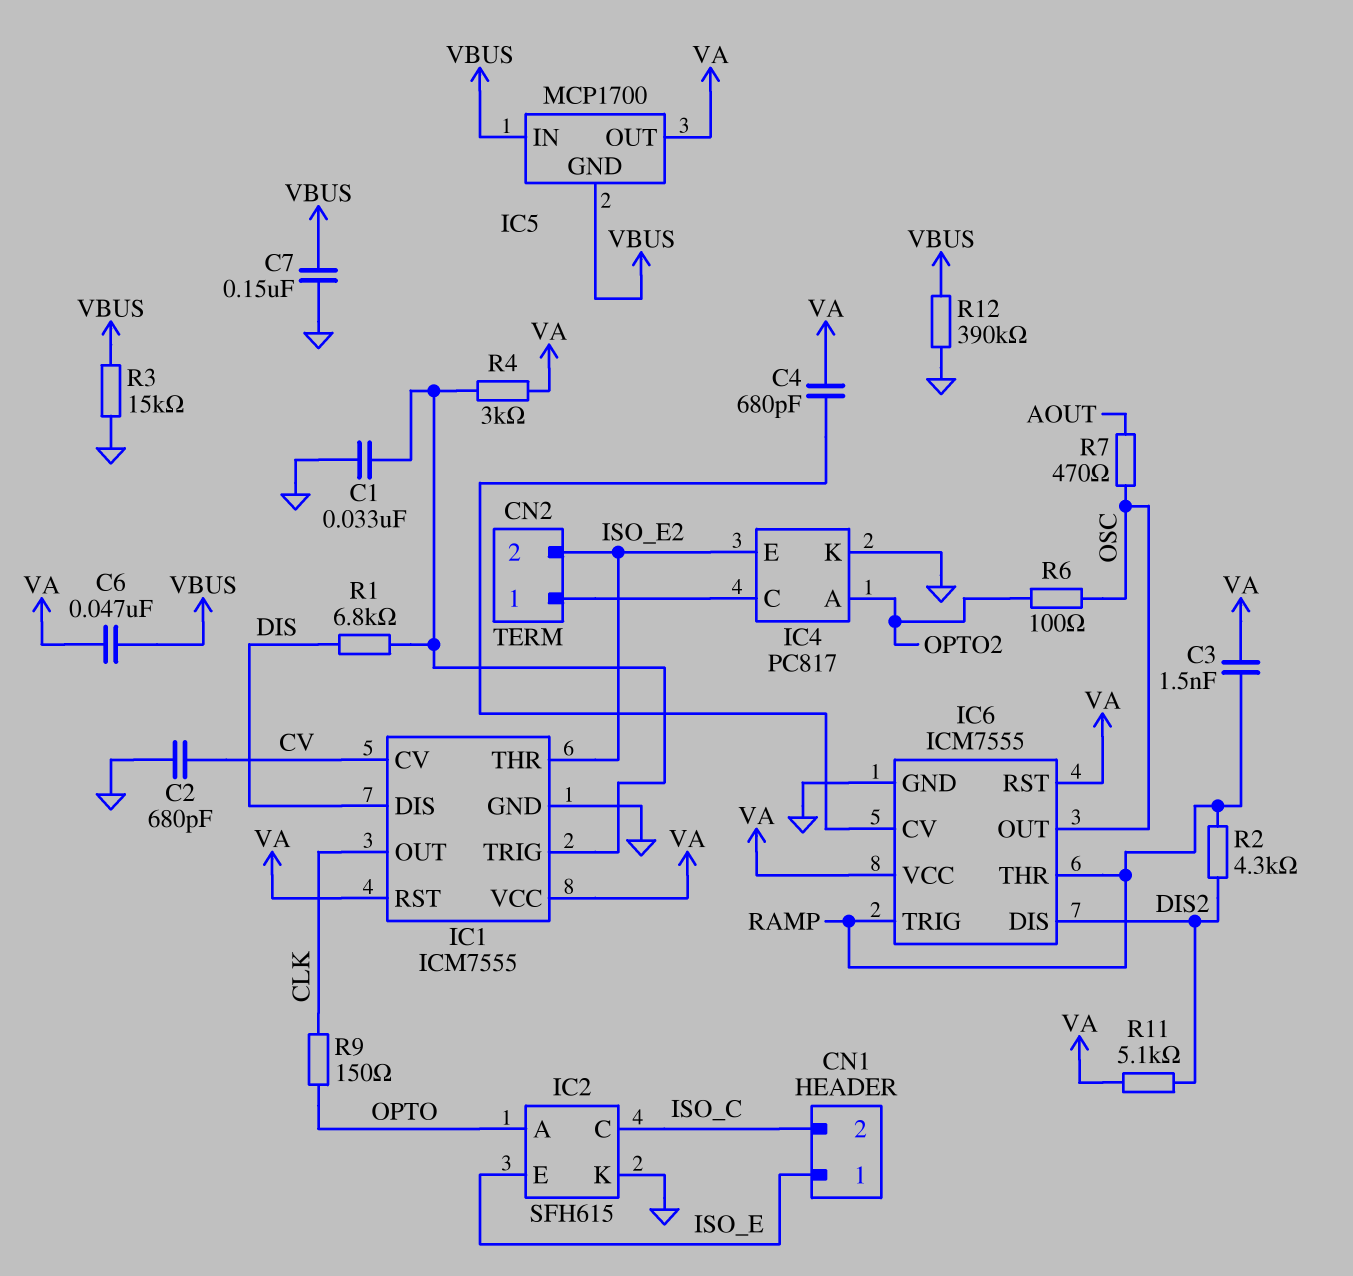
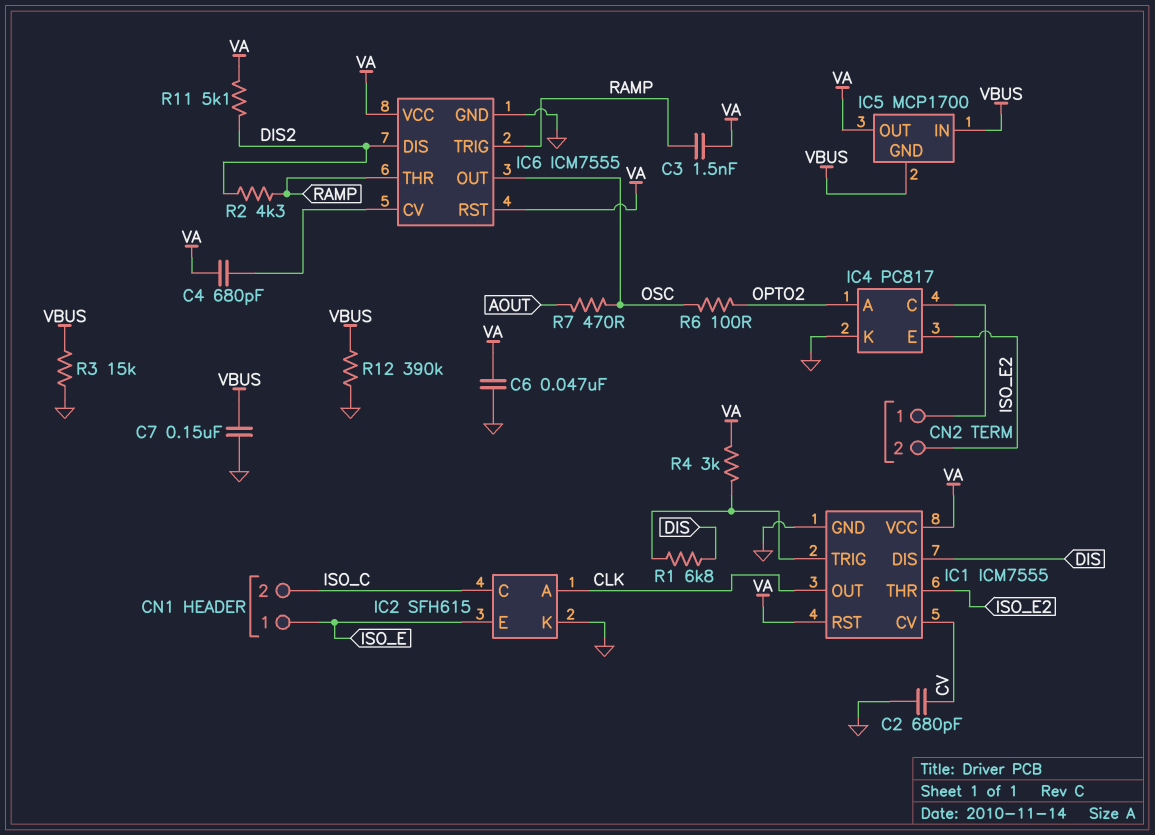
C1: 33nF (GND, IC1/TRIG) -> none
C6: 47nF (VA, VBUS) -> 47nF (GND, VA)
IC2 pin A: OPTO -> CLK
R9: 150 (CLK, OPTO) -> none

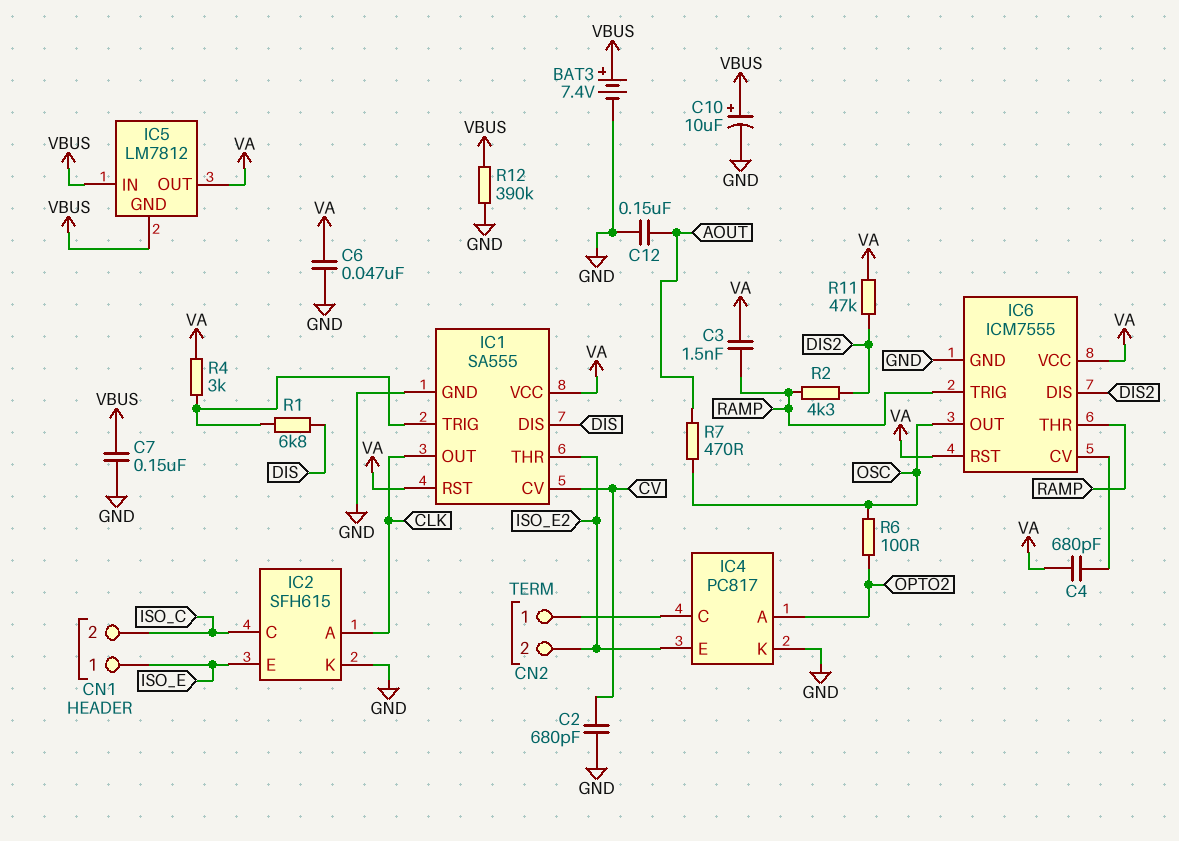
BAT3: none -> 7.4V (plus VBUS, minus GND)
C10: none -> 10uF (plus VBUS, minus GND)
C12: none -> 150nF (AOUT, GND)
IC1: ICM7555 -> SA555
IC5: MCP1700 -> LM7812
R3: 15k (GND, VBUS) -> none
R11: 5.1k (DIS2, VA) -> 47k (DIS2, VA)

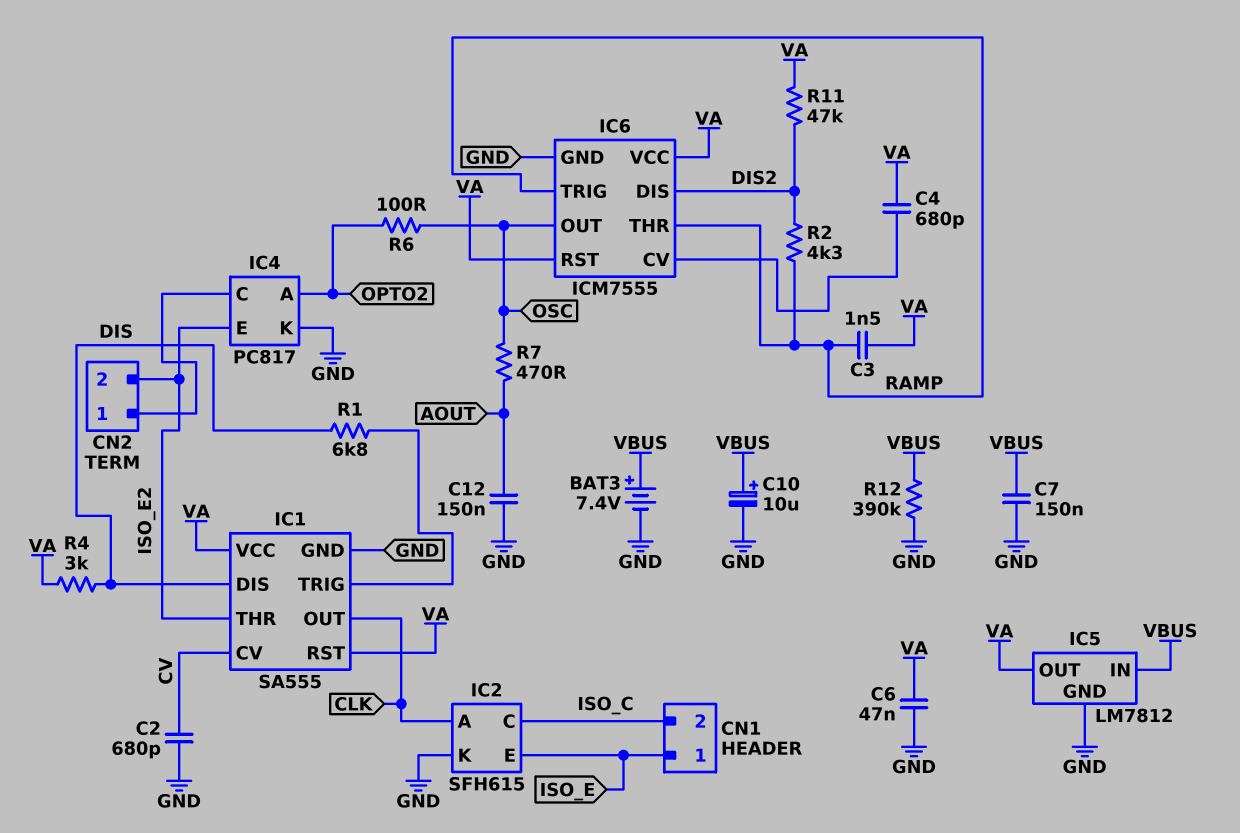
IC5 pin GND: VBUS -> GND
R4: 3k (IC1/TRIG, VA) -> 3k (DIS, VA)

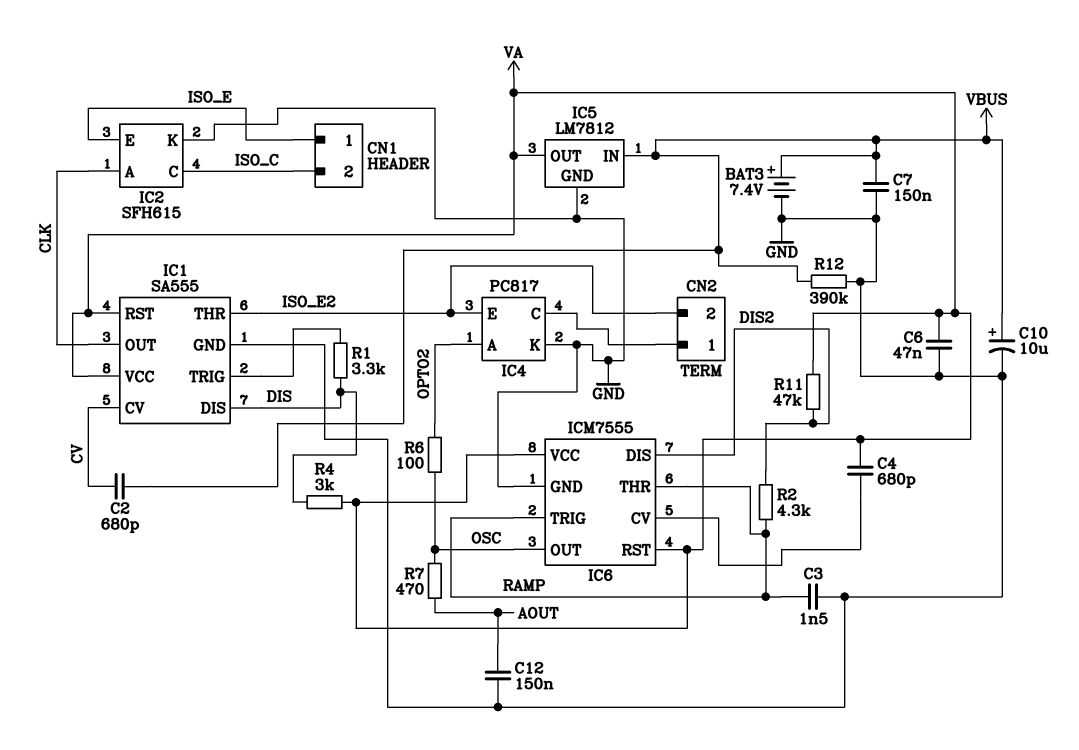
C2: 680pF (CV, GND) -> 680pF (CV, VBUS)
C3: 1.5nF (RAMP, VA) -> 1.5nF (GND, RAMP)
R1: 6.8k (DIS, IC1/TRIG) -> 3.3k (DIS, IC1/TRIG)

